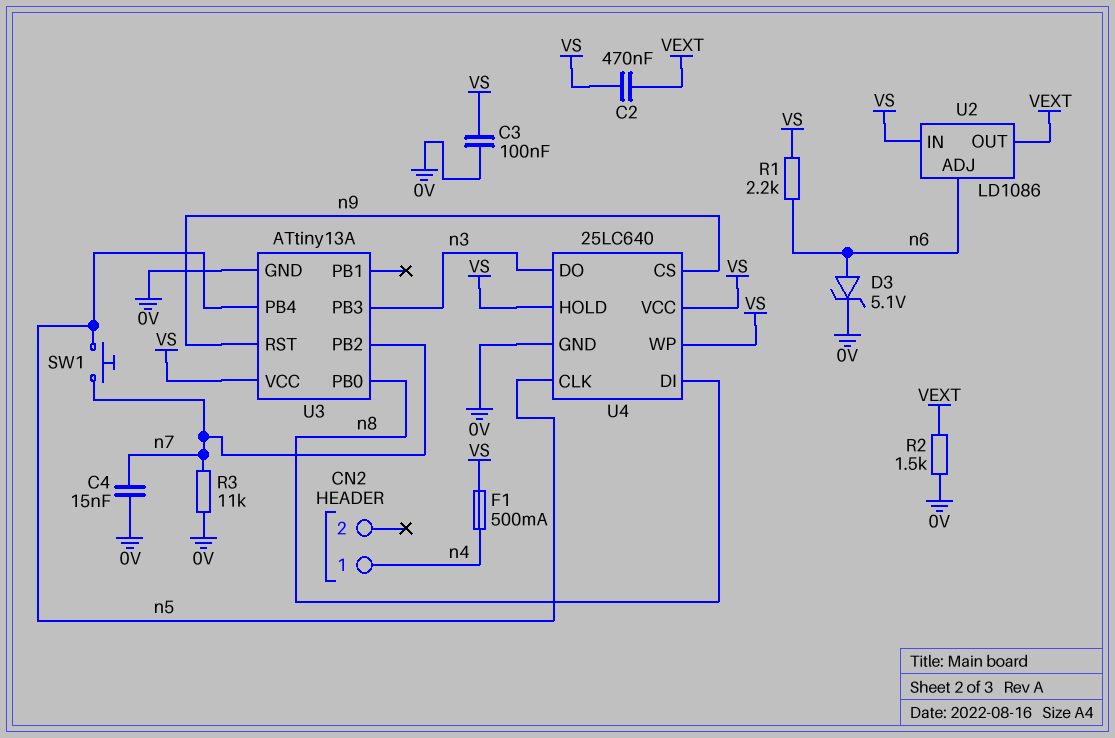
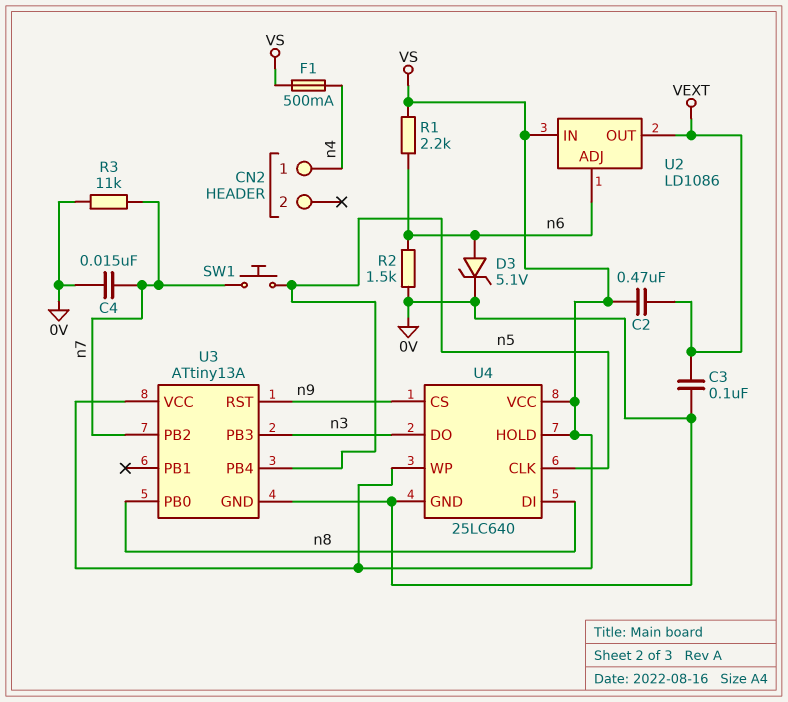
C3: 100nF (0V, VS) -> 100nF (0V, VEXT)
R2: 1.5k (0V, VEXT) -> 1.5k (0V, n6)

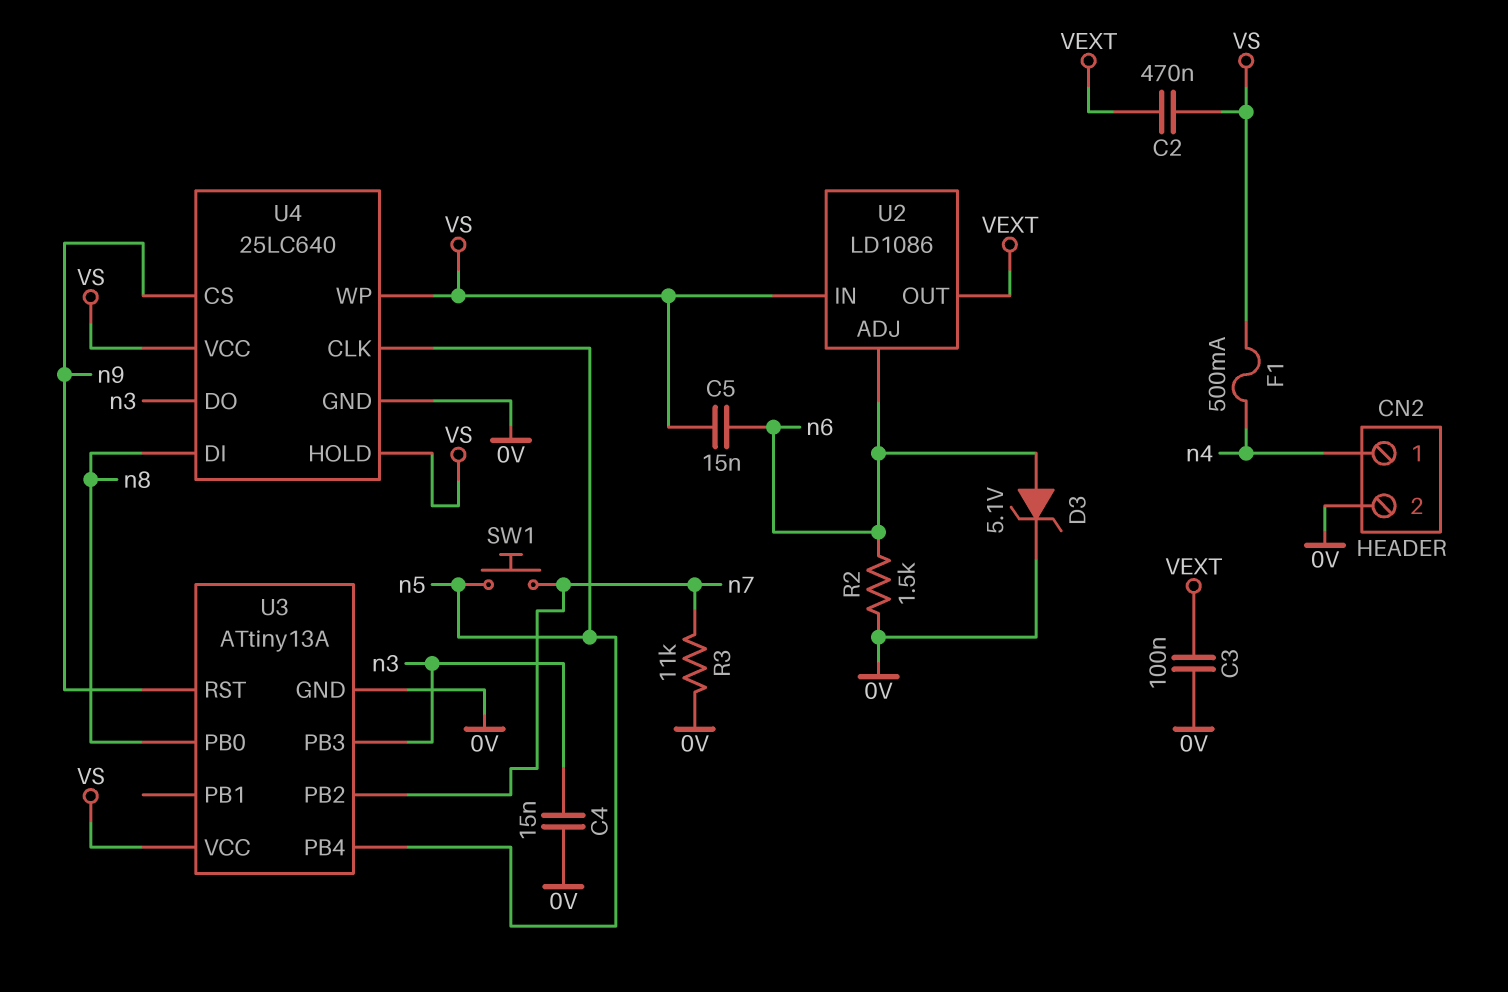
C4: 15nF (0V, n7) -> 15nF (0V, n3)
C5: none -> 15nF (VS, n6)
CN2 pin 2: none -> 0V
R1: 2.2k (VS, n6) -> none

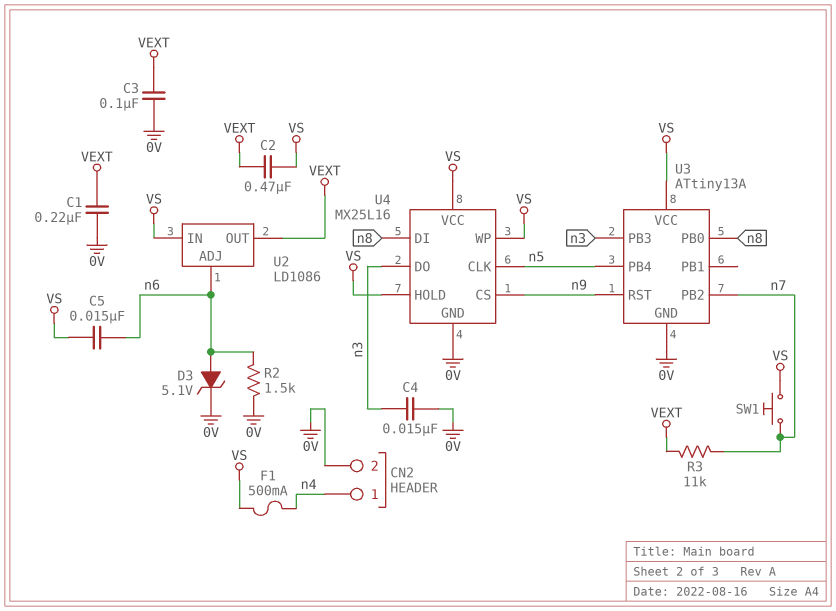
C1: none -> 220nF (0V, VEXT)
R3: 11k (0V, n7) -> 11k (VEXT, n7)
SW1: button (n5, n7) -> button (VS, n7)
U4: 25LC640 -> MX25L16

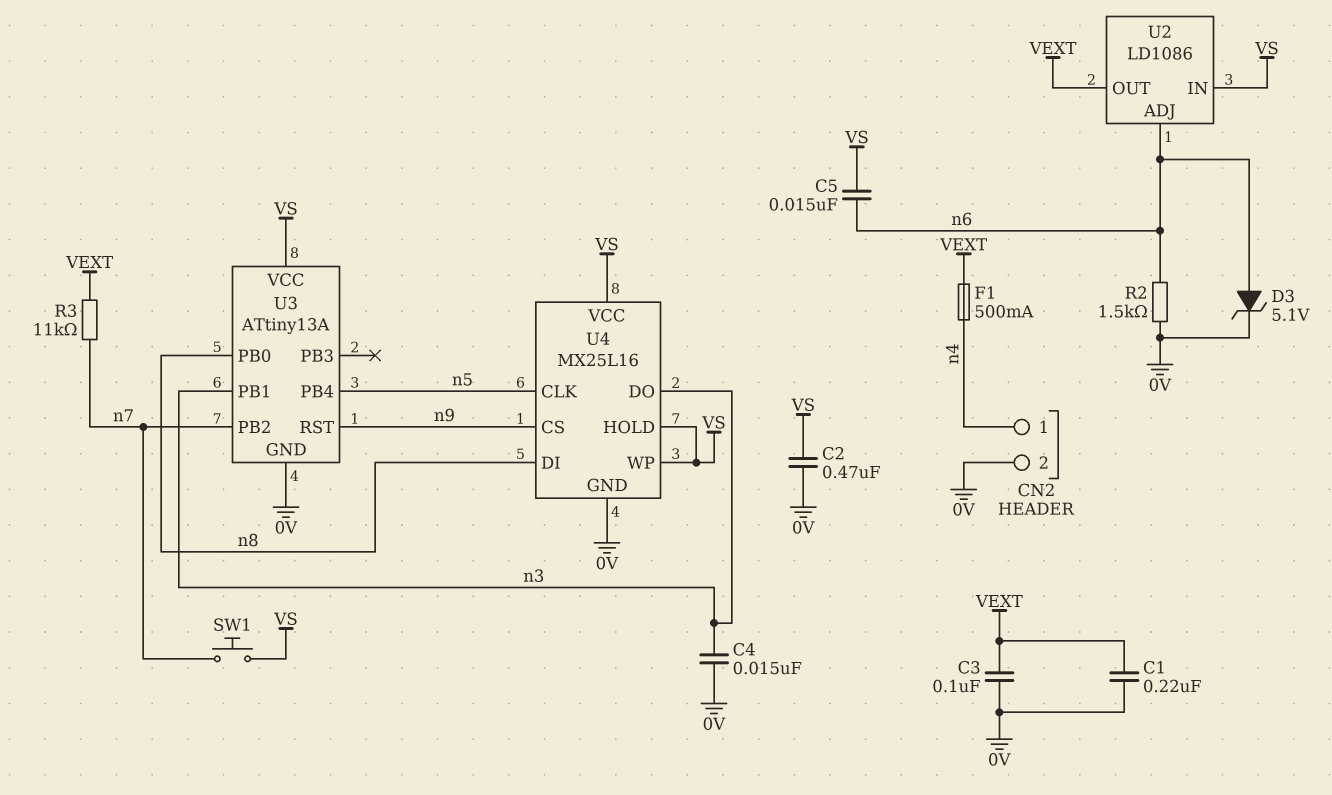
C2: 470nF (VEXT, VS) -> 470nF (0V, VS)
F1: 500mA (VS, n4) -> 500mA (VEXT, n4)
U3 pin PB1: none -> n3
U3 pin PB3: n3 -> none

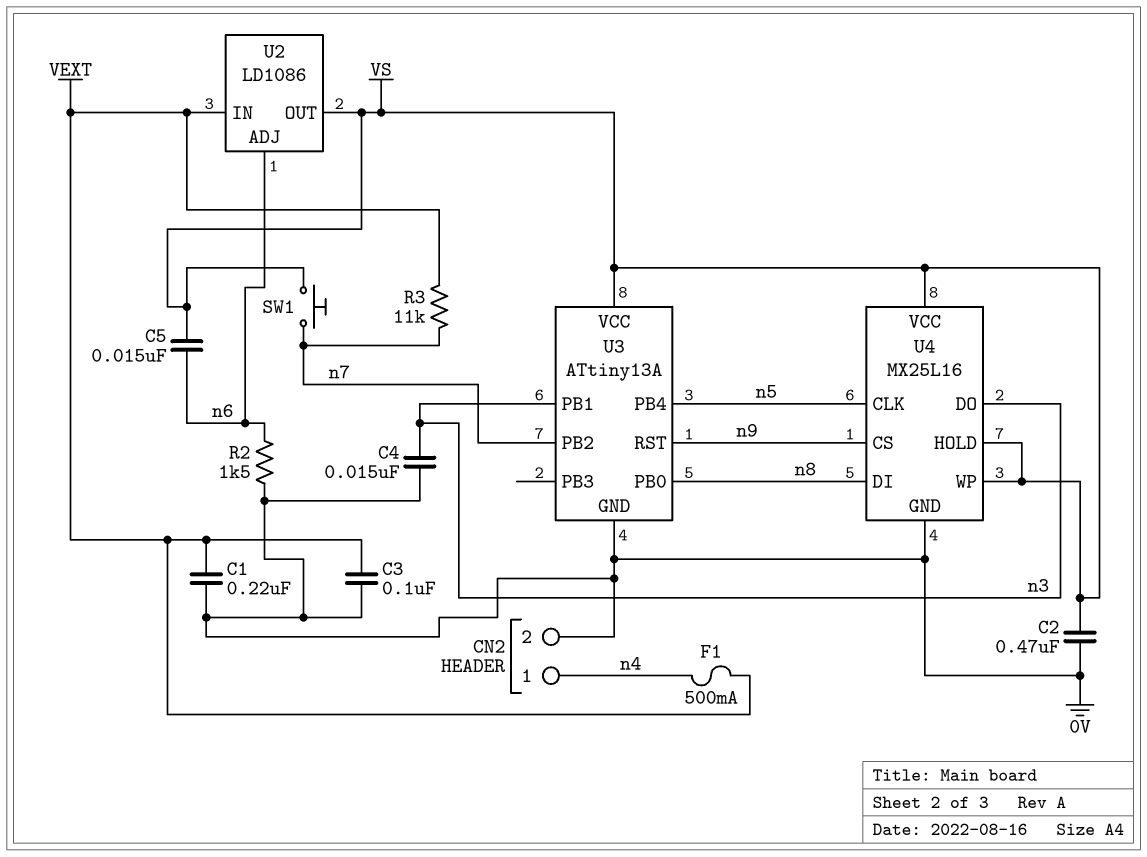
D3: zener 5.1V (A n6, K 0V) -> none
U2 pin IN: VS -> VEXT
U2 pin OUT: VEXT -> VS

